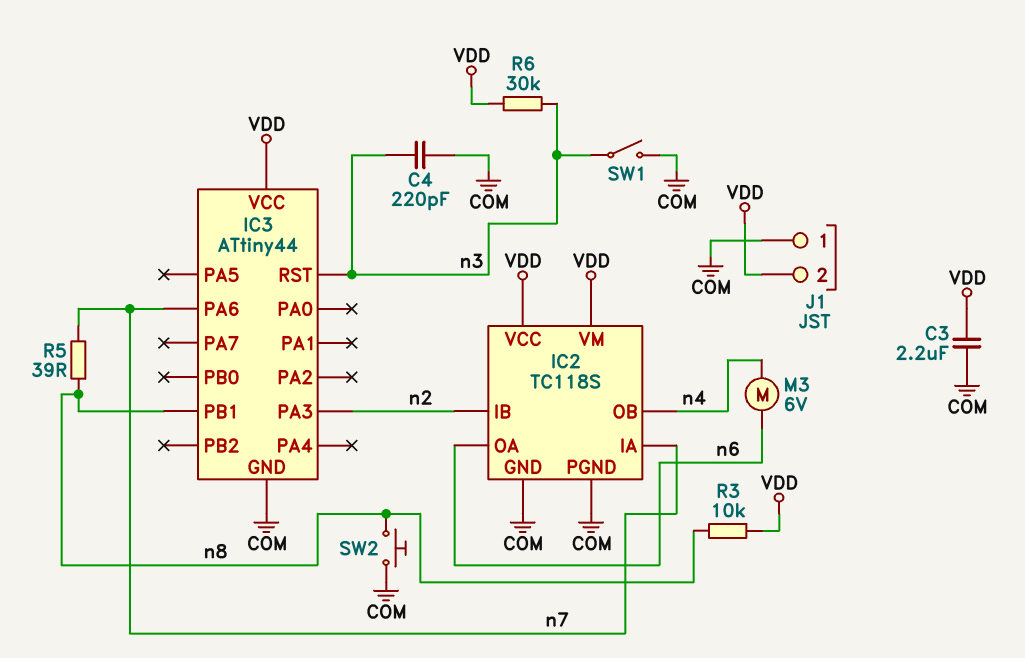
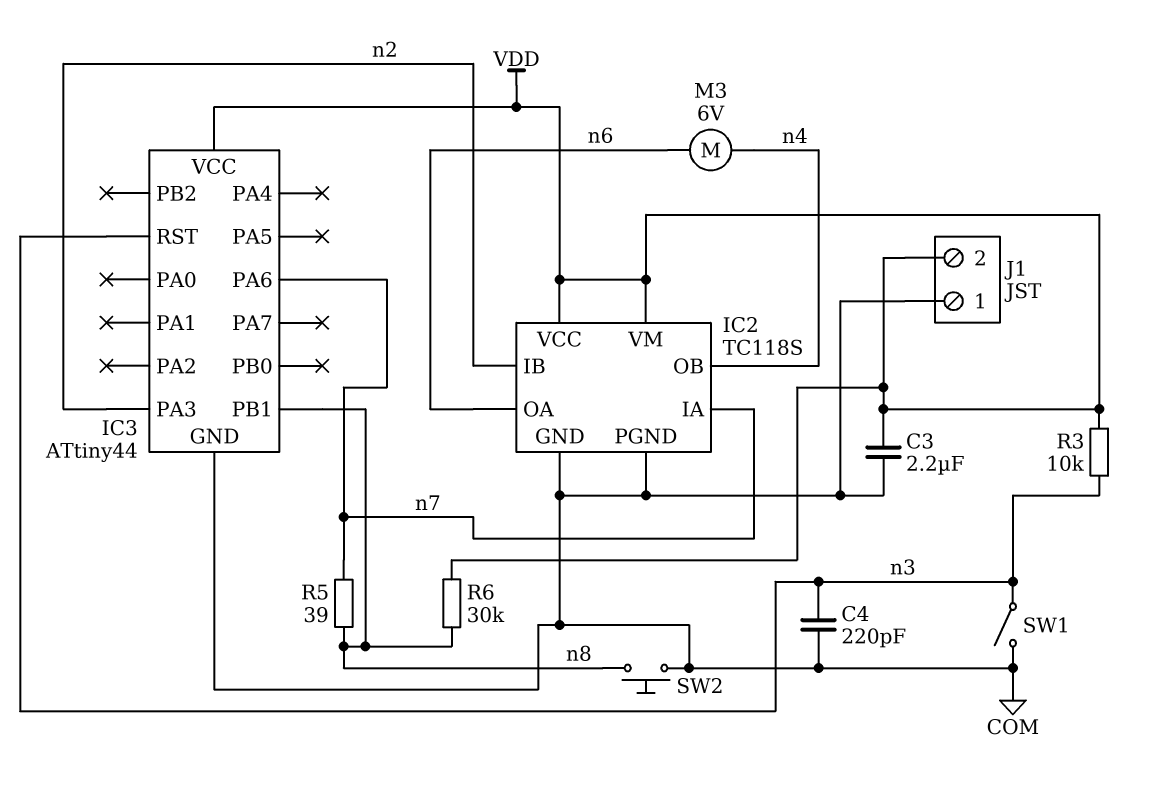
R3: 10k (VDD, n8) -> 10k (VDD, n3)
R6: 30k (VDD, n3) -> 30k (VDD, n8)

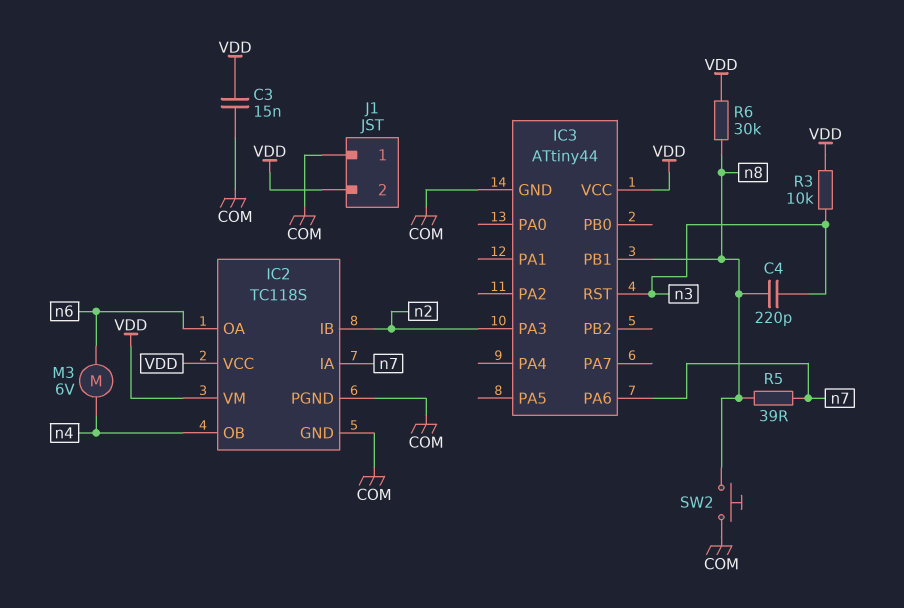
C3: 2.2uF (COM, VDD) -> 15nF (COM, VDD)
C4: 220pF (COM, n3) -> 220pF (n3, n8)
SW1: switch (COM, n3) -> none

